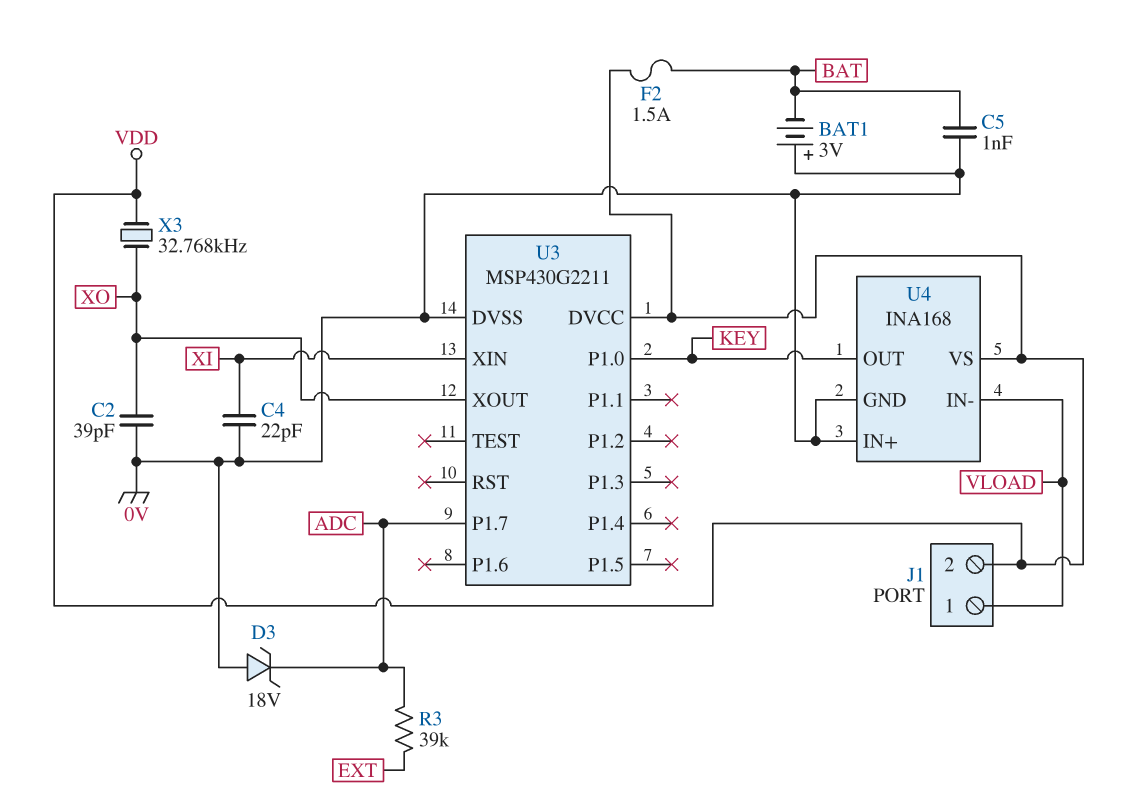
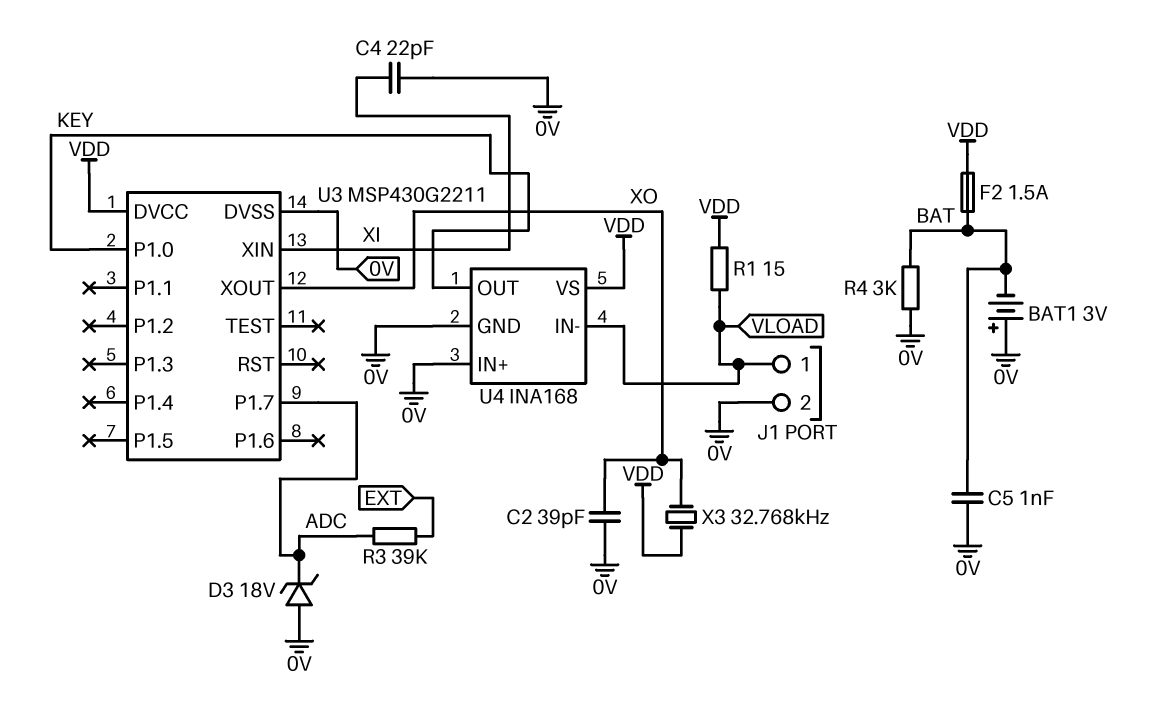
J1 pin 2: VDD -> 0V
R1: none -> 15 (VDD, VLOAD)
R4: none -> 3k (0V, BAT)

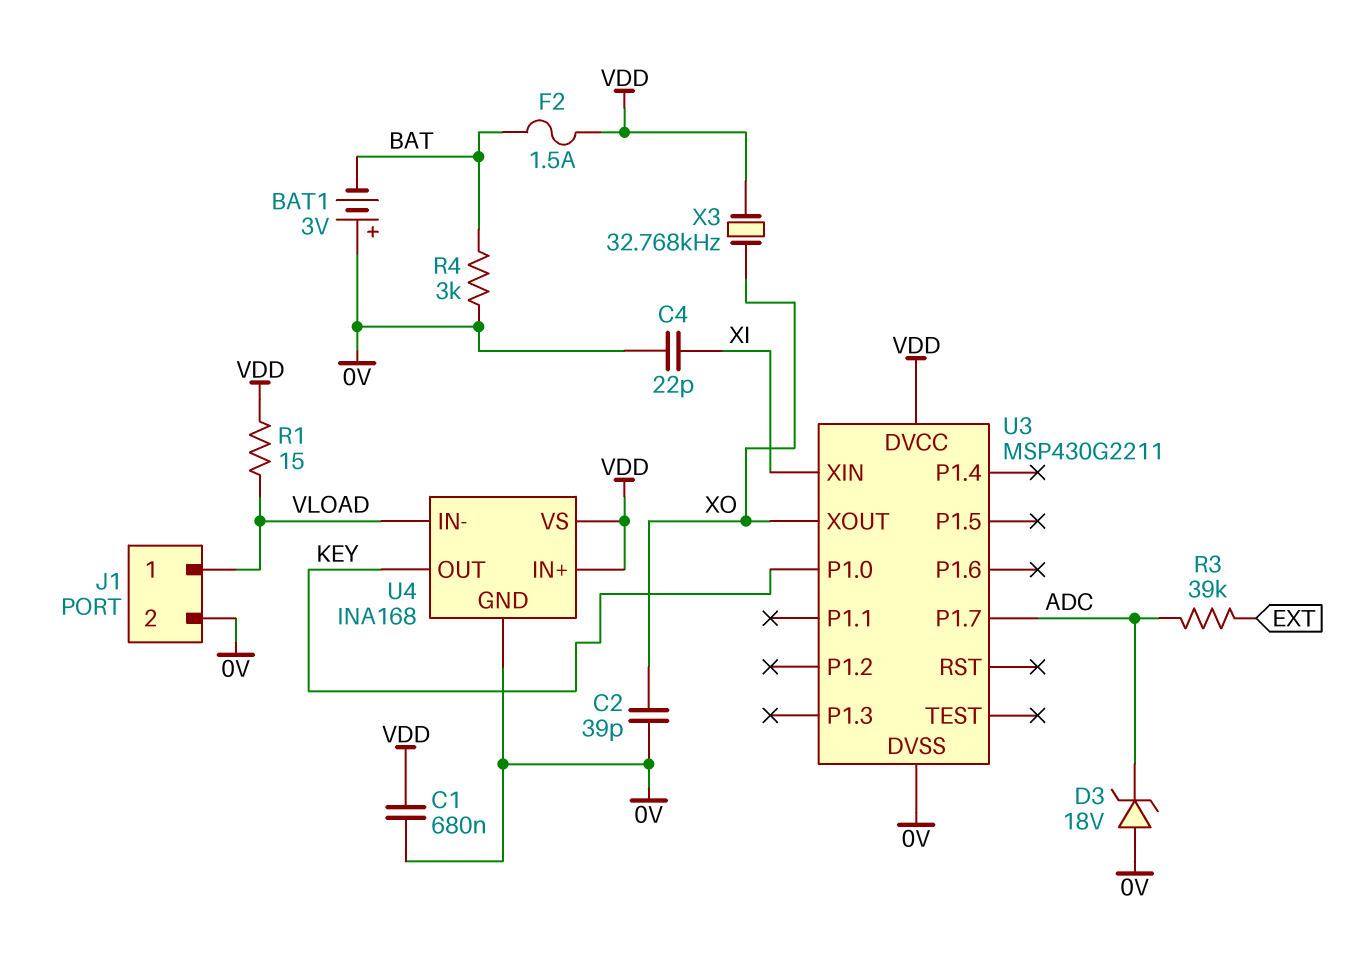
C1: none -> 680nF (0V, VDD)
C5: 1nF (0V, BAT) -> none
U4 pin IN+: 0V -> VDD

